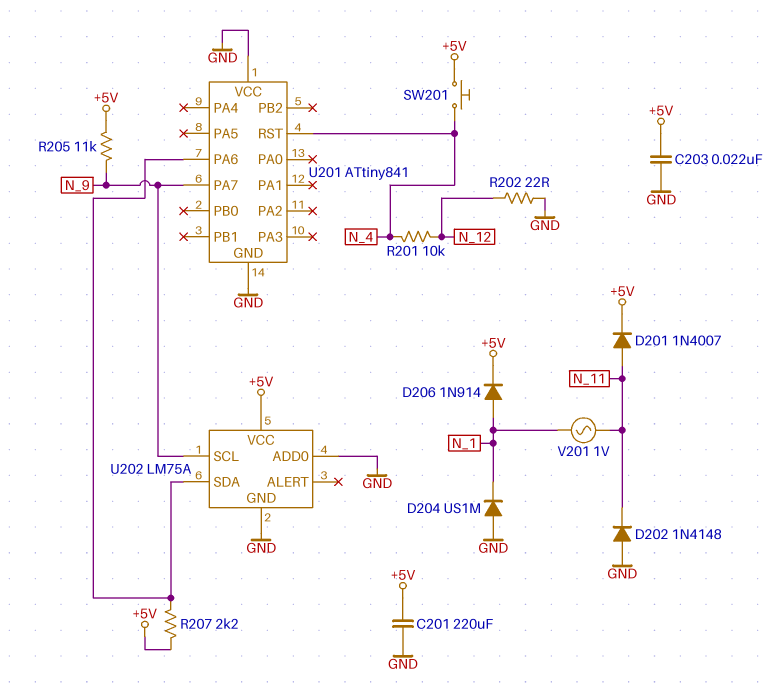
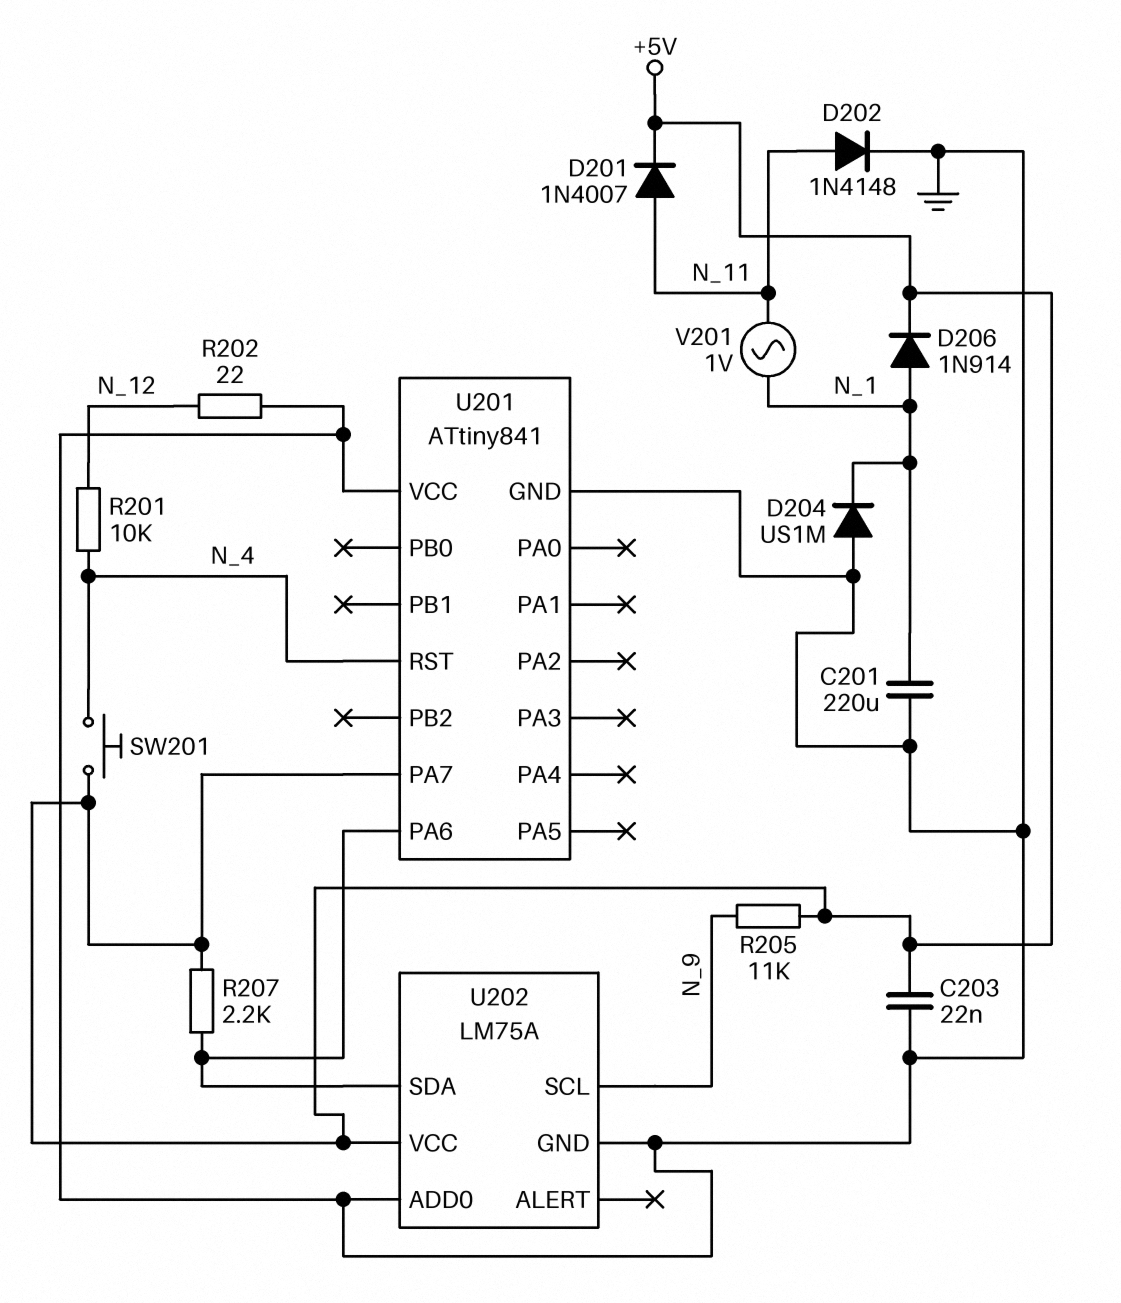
C201: 220uF (+5V, GND) -> 220uF (GND, N_1)
D202: diode 1N4148 (A GND, K N_11) -> diode 1N4148 (A N_11, K GND)
U201 pin PA7: N_9 -> +5V

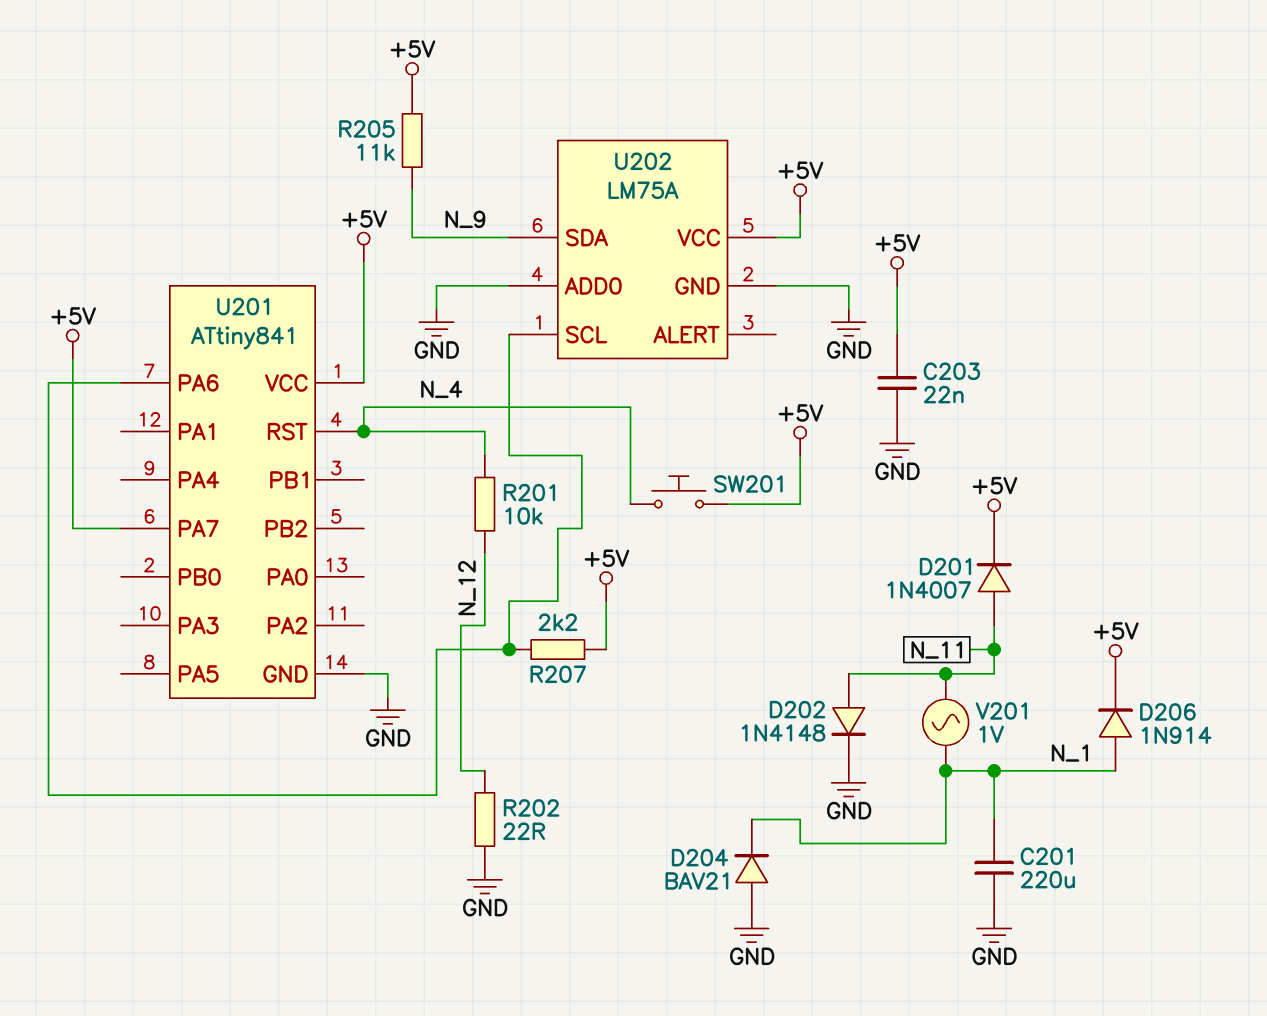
D204: diode US1M (A GND, K N_1) -> diode BAV21 (A GND, K N_1)
U201 pin VCC: GND -> +5V
U202 pin SCL: N_9 -> U201/PA6
U202 pin SDA: U201/PA6 -> N_9

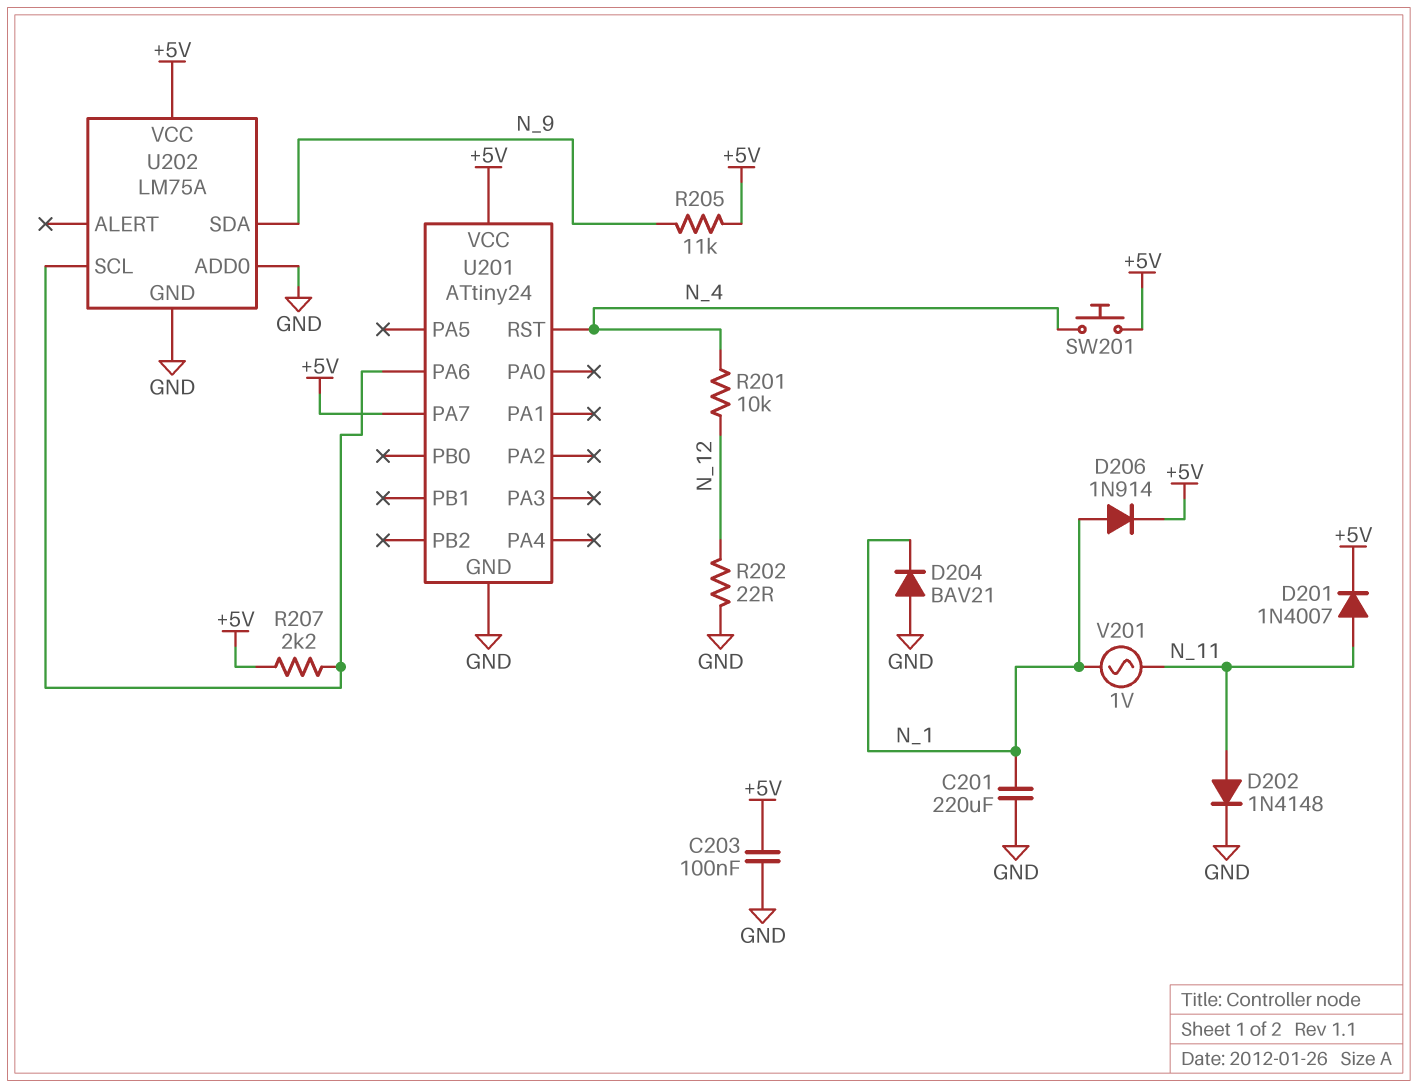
C203: 22nF (+5V, GND) -> 100nF (+5V, GND)
U201: ATtiny841 -> ATtiny24

